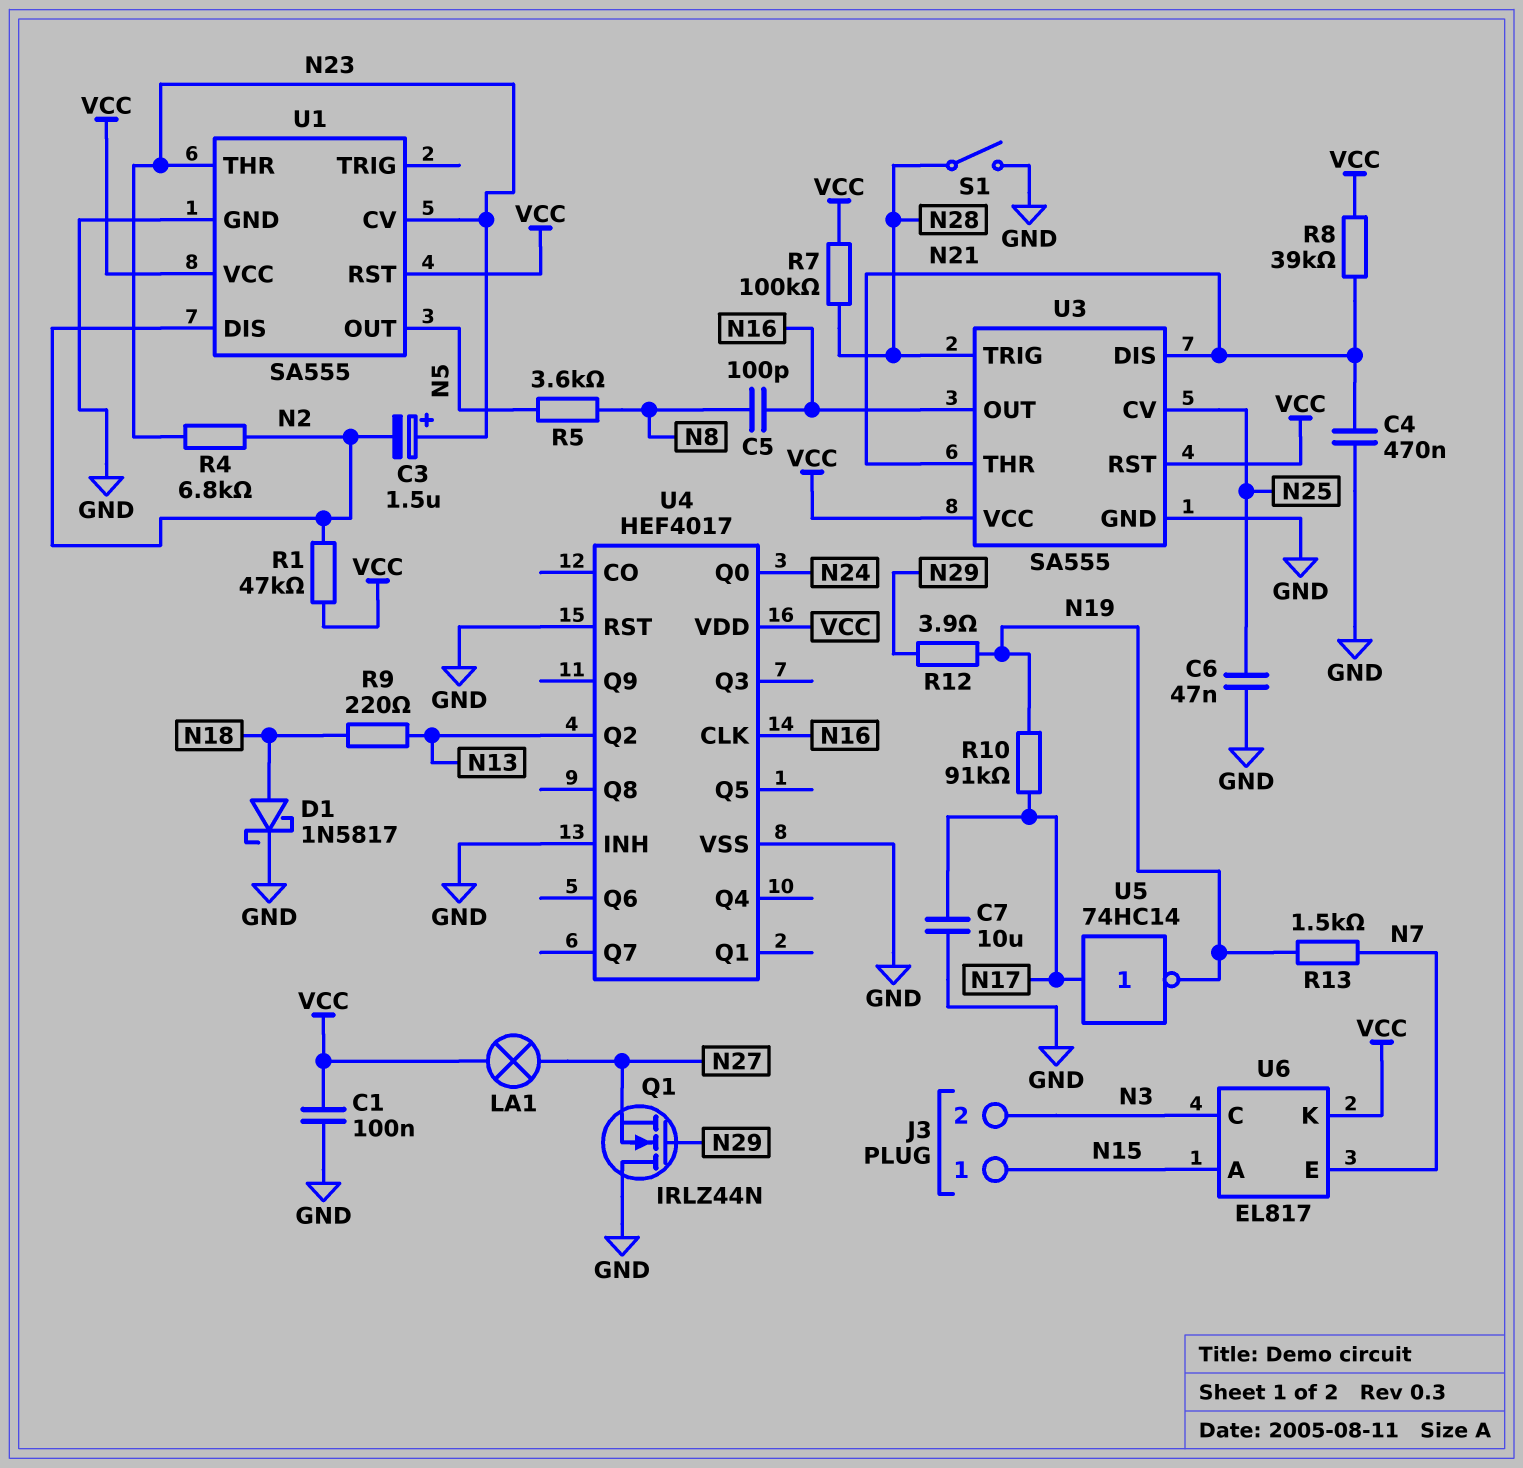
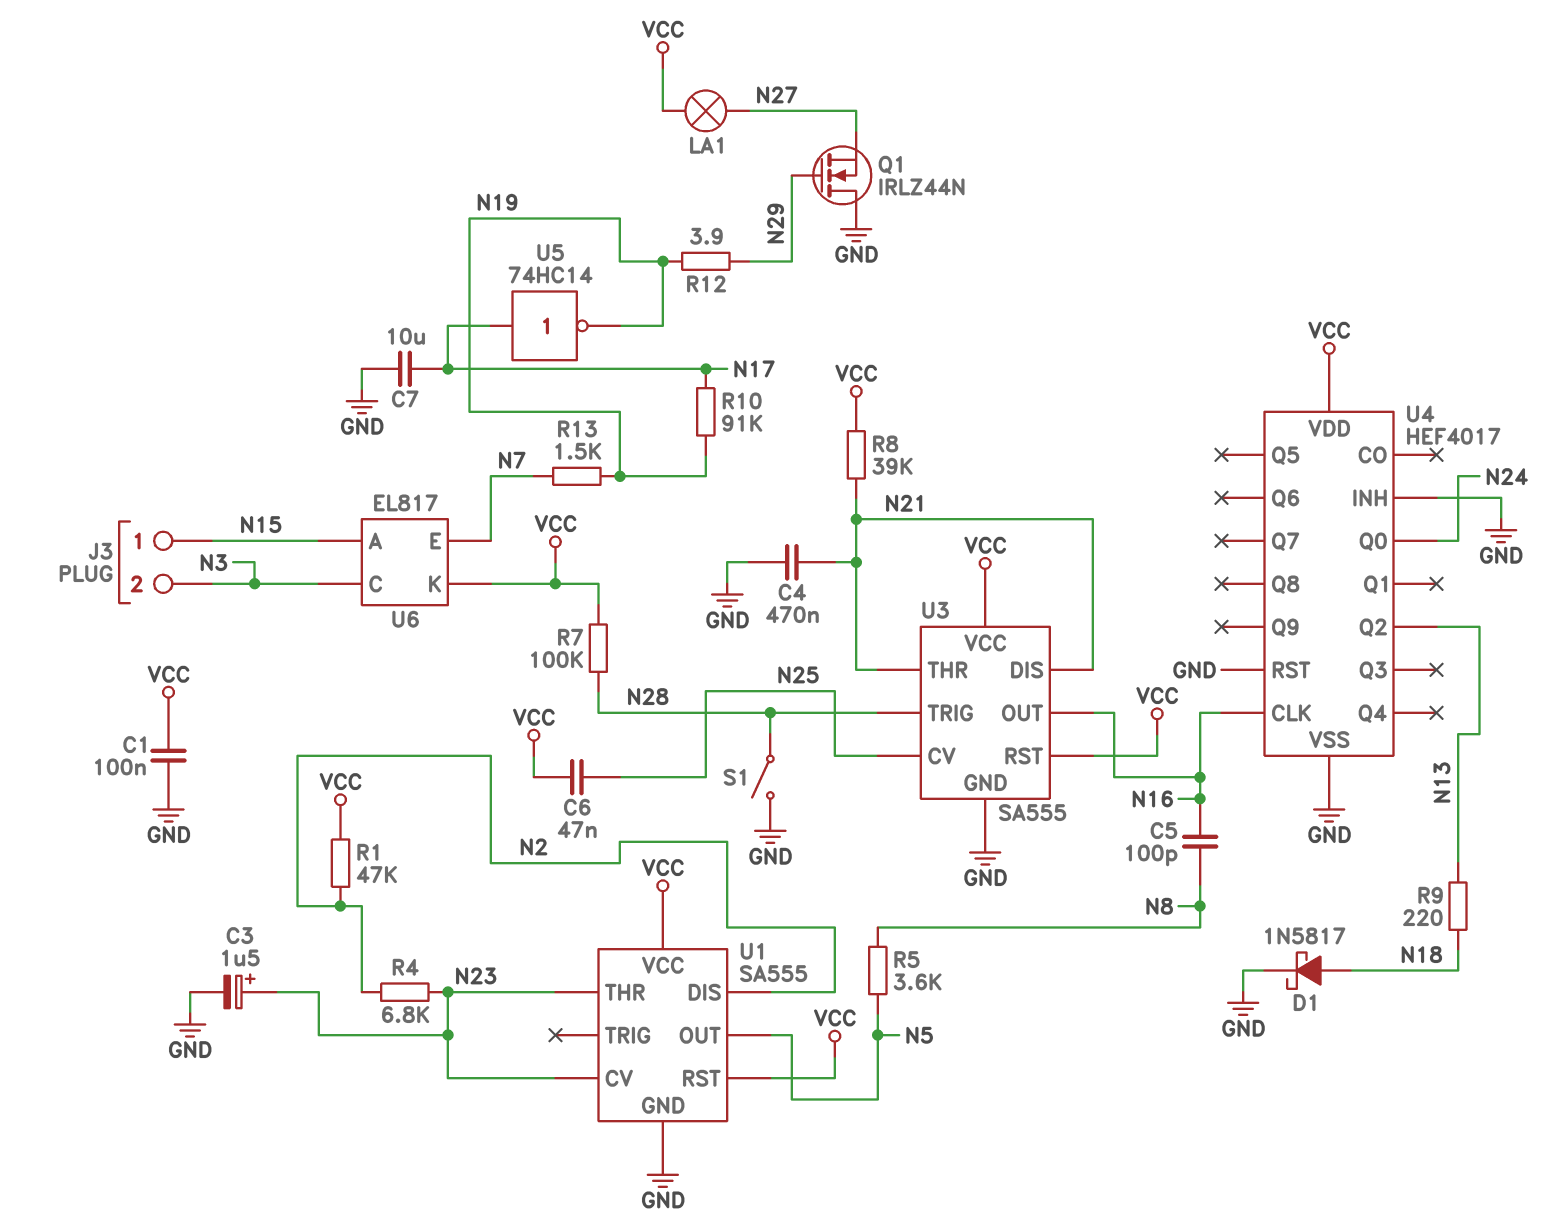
C3: 1.5uF (plus N23, minus N2) -> 1.5uF (plus N23, minus GND)
C6: 47nF (GND, N25) -> 47nF (N25, VCC)

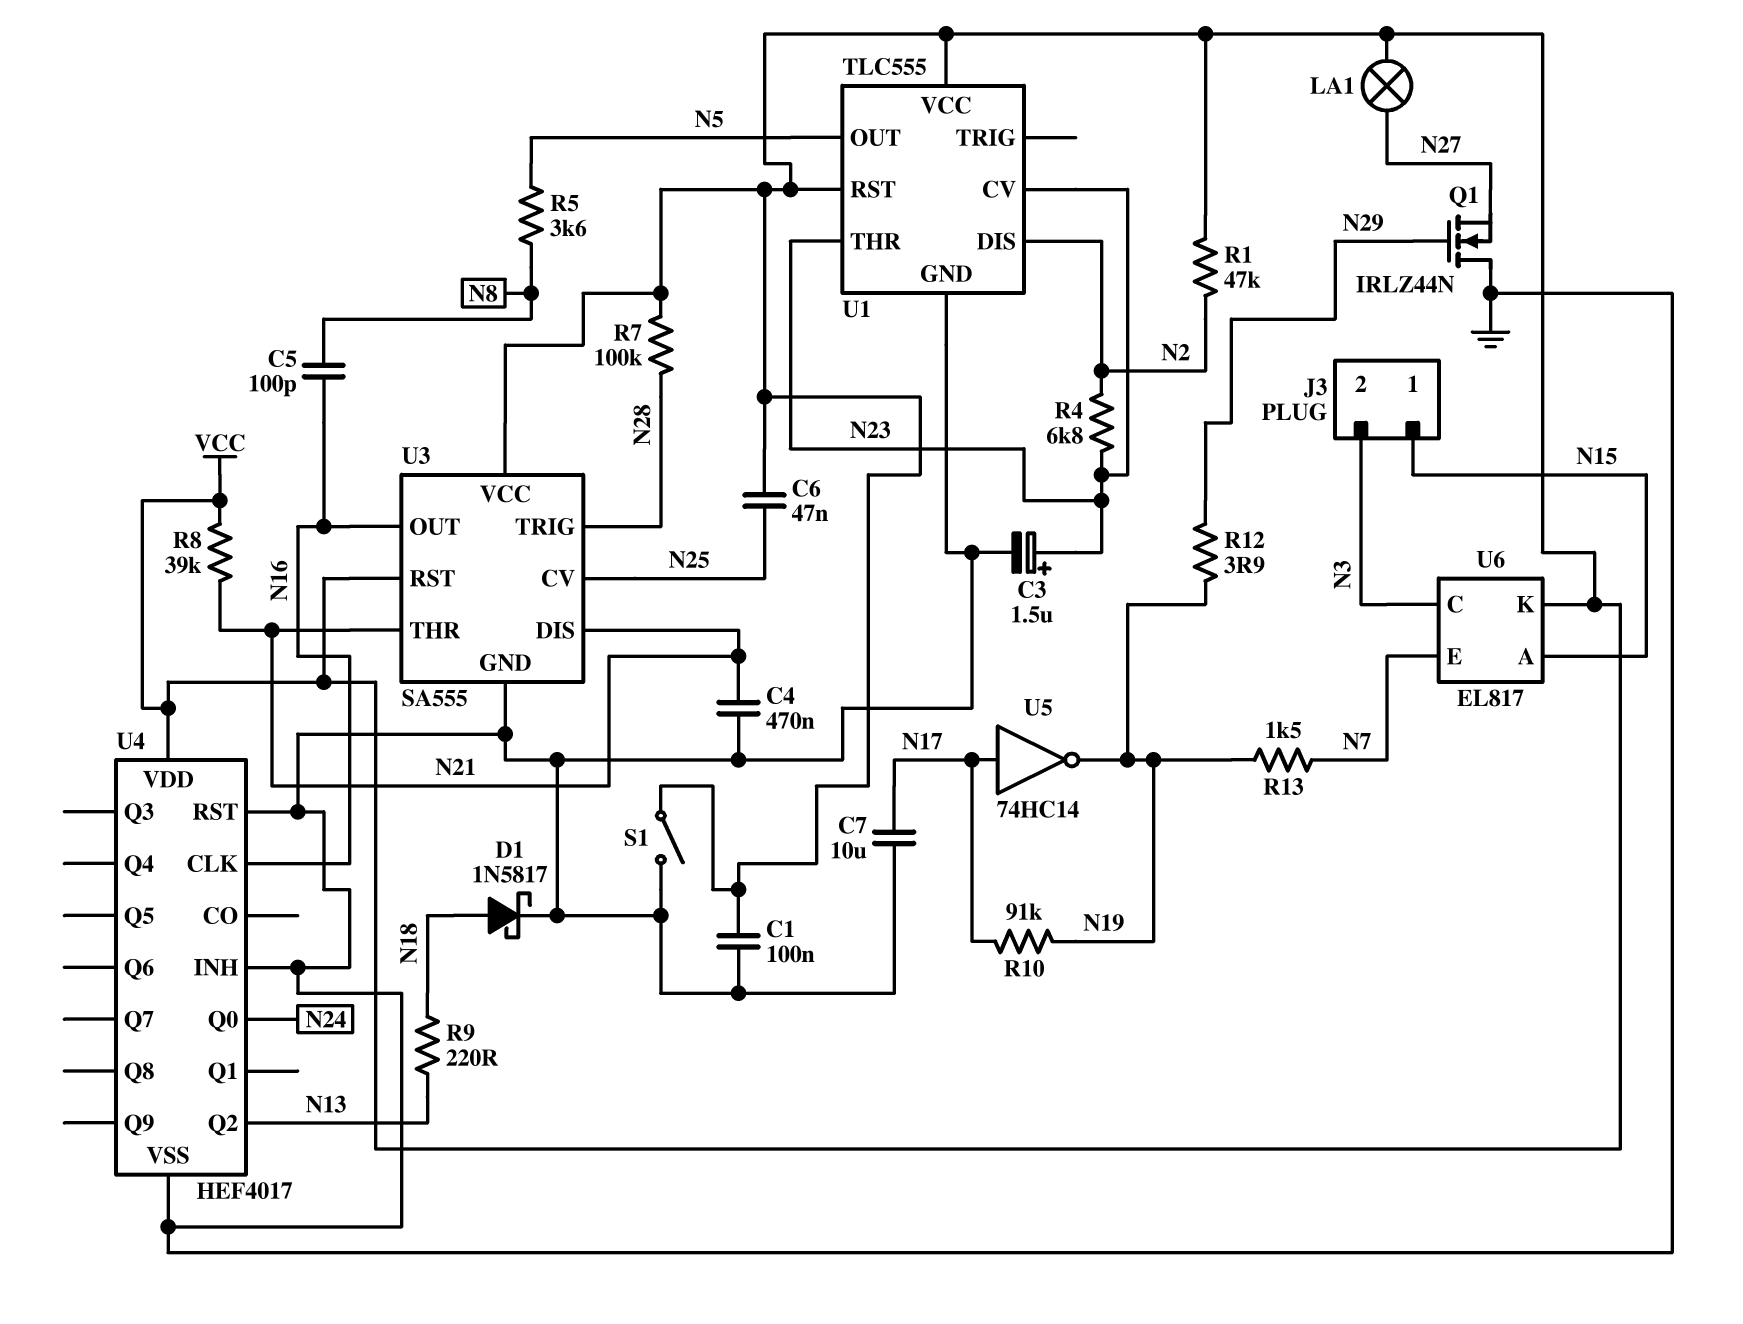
S1: switch (GND, N28) -> switch (GND, VCC)
U1: SA555 -> TLC555

